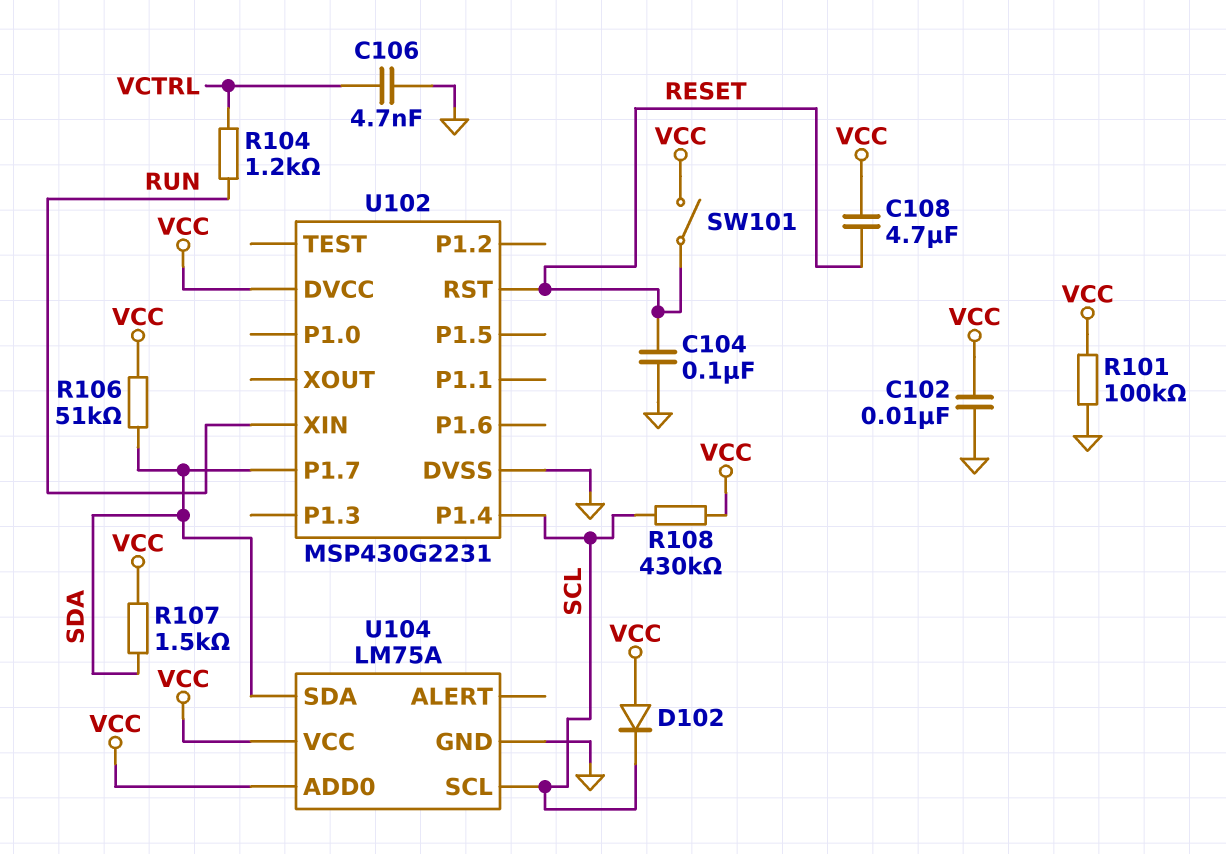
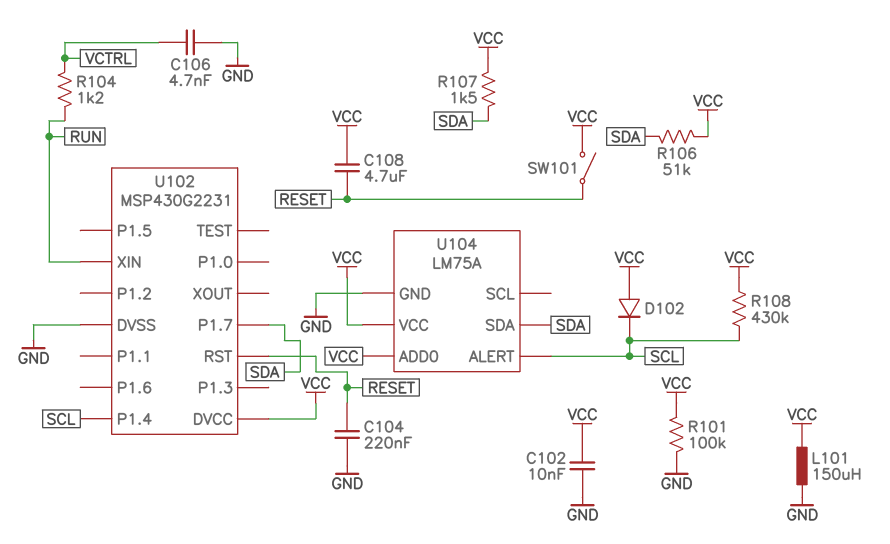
C104: 100nF (GND, RESET) -> 220nF (GND, RESET)
L101: none -> 150uH (GND, VCC)
U104 pin ALERT: none -> SCL
U104 pin SCL: SCL -> none

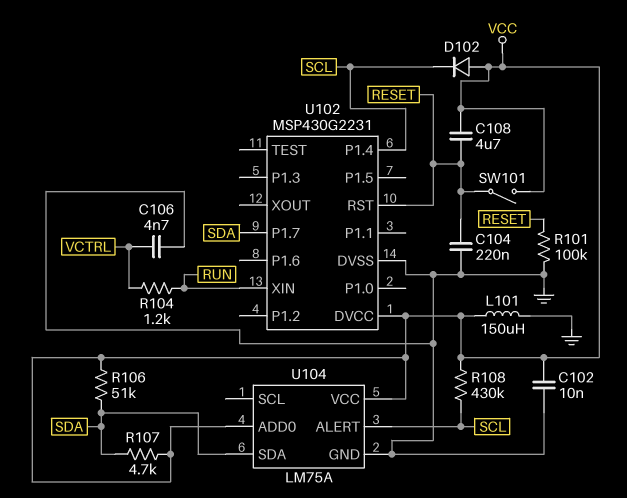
R101: 100k (GND, VCC) -> 100k (GND, RESET)
R107: 1.5k (SDA, VCC) -> 4.7k (SDA, VCC)

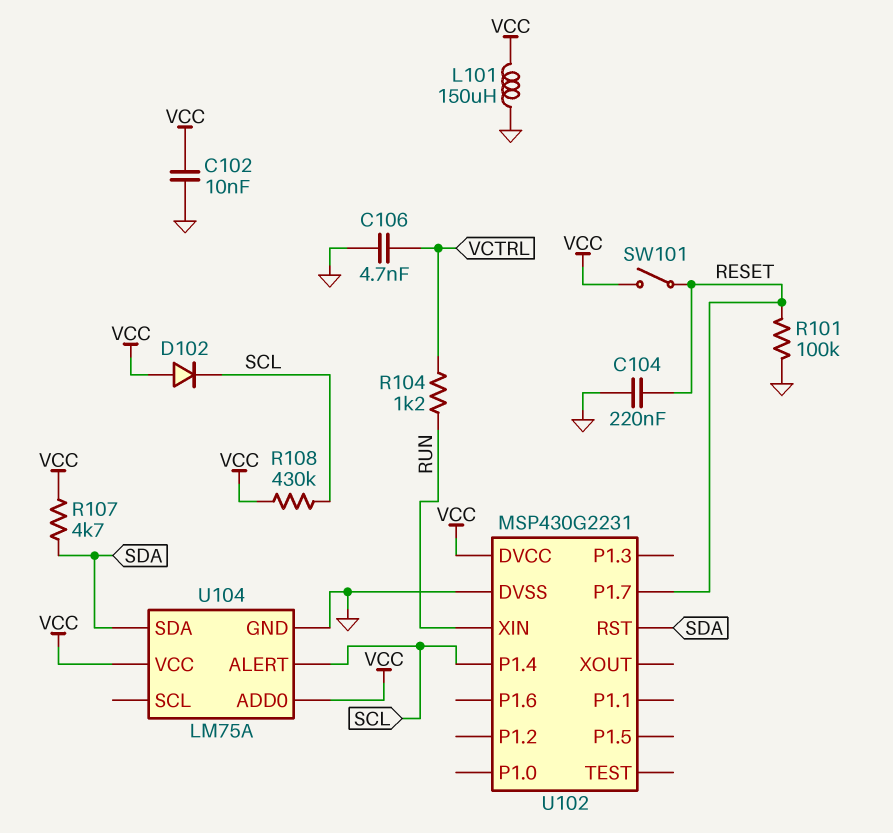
C108: 4.7uF (RESET, VCC) -> none
R106: 51k (SDA, VCC) -> none
U102 pin P1.7: SDA -> RESET
U102 pin RST: RESET -> SDA

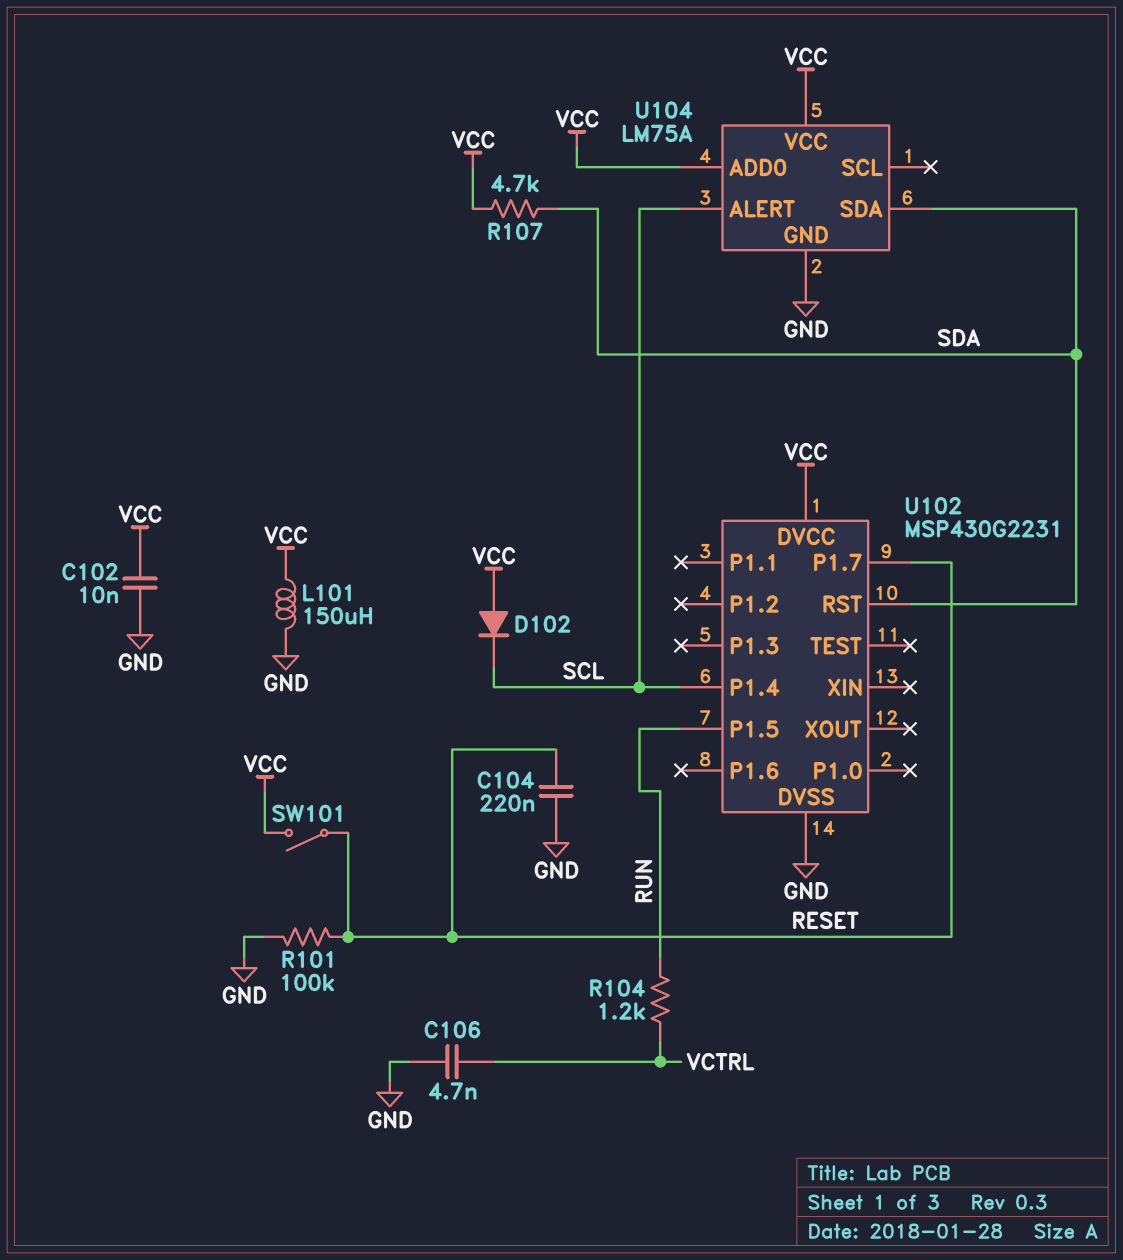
R108: 430k (SCL, VCC) -> none
U102 pin P1.5: none -> RUN
U102 pin XIN: RUN -> none

